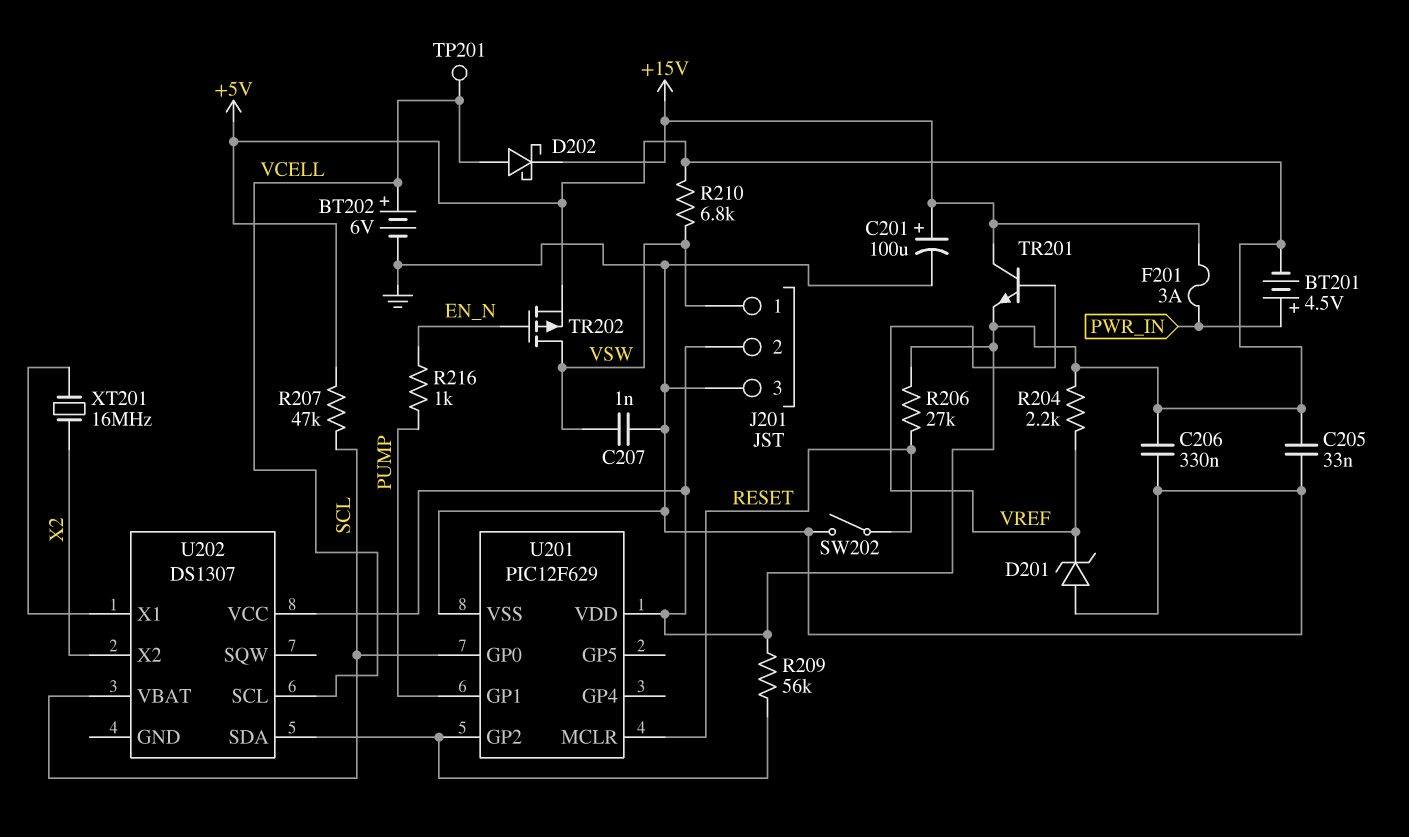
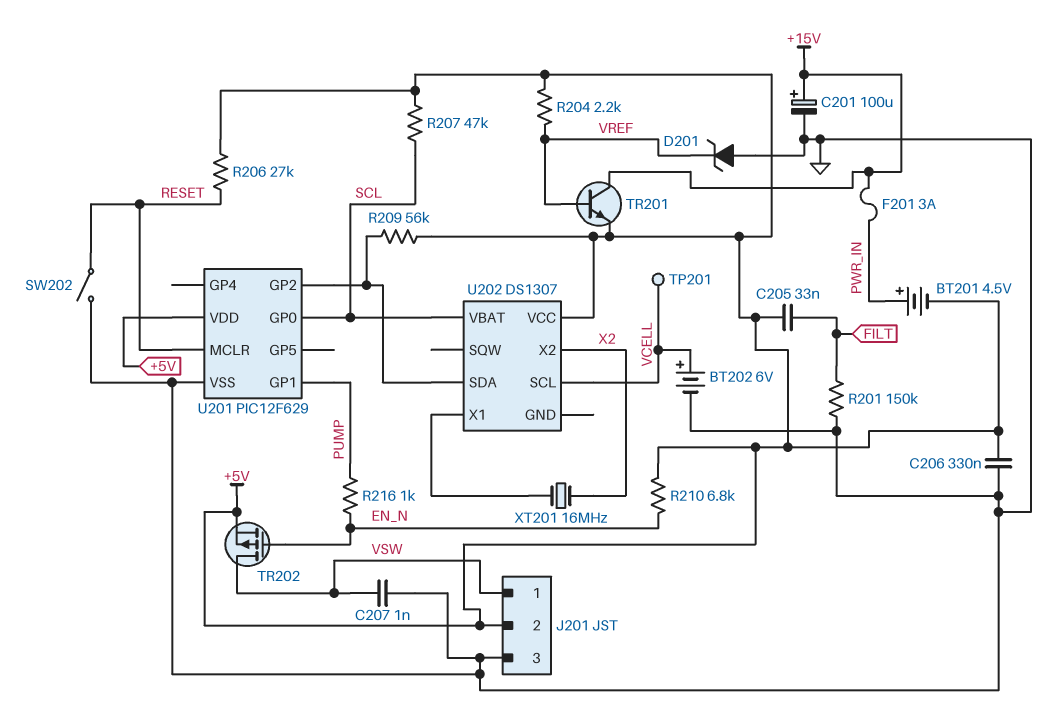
C205: 33nF (+5V, GND) -> 33nF (+5V, FILT)
D202: schottky (A VCELL, K +15V) -> none
R201: none -> 150k (FILT, GND)
R210: 6.8k (+5V, VSW) -> 6.8k (+5V, EN_N)

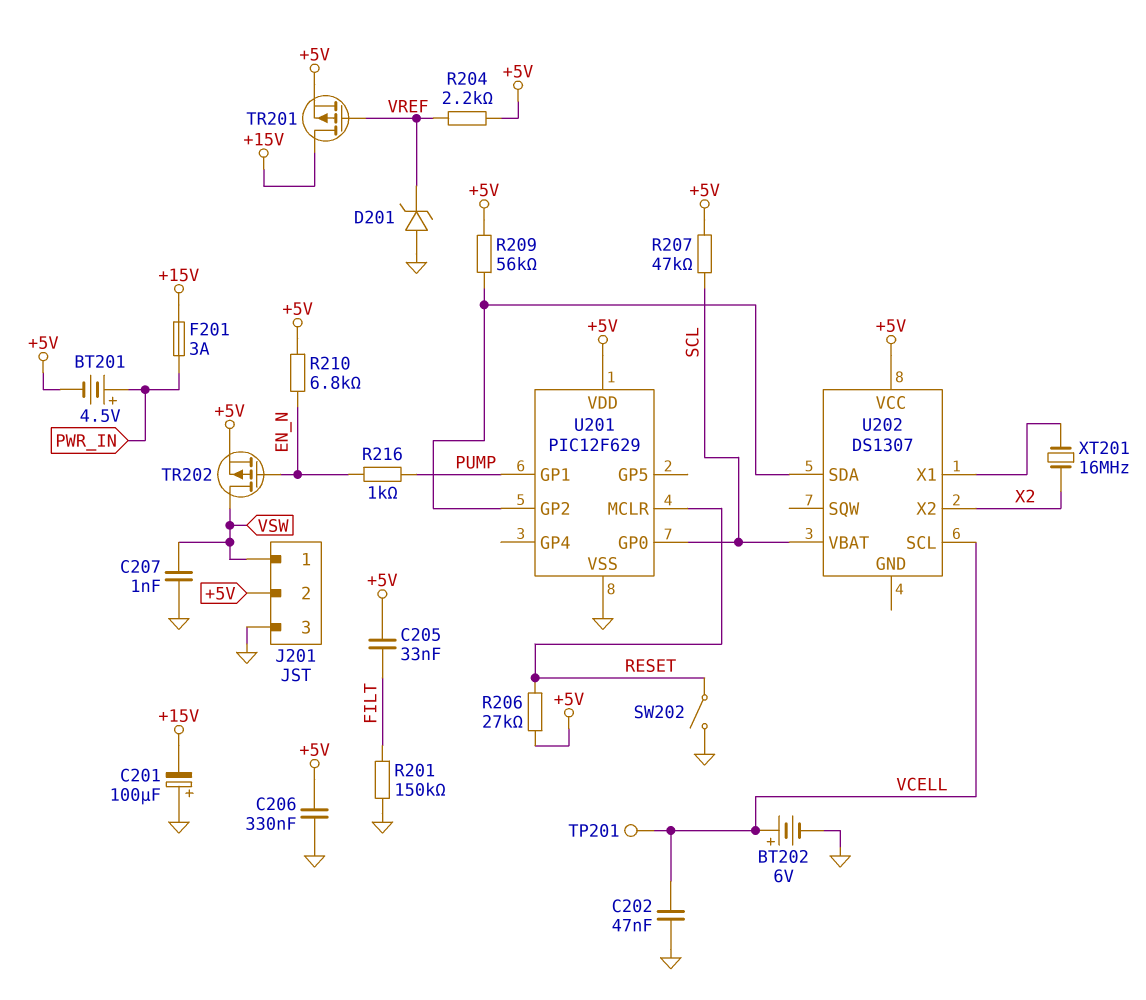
C201: 100uF (plus +15V, minus GND) -> 100uF (plus GND, minus +15V)
C202: none -> 47nF (GND, VCELL)
TR201: NPN (B VREF, C +15V, E +5V) -> PMOS (G VREF, D +15V, S +5V)

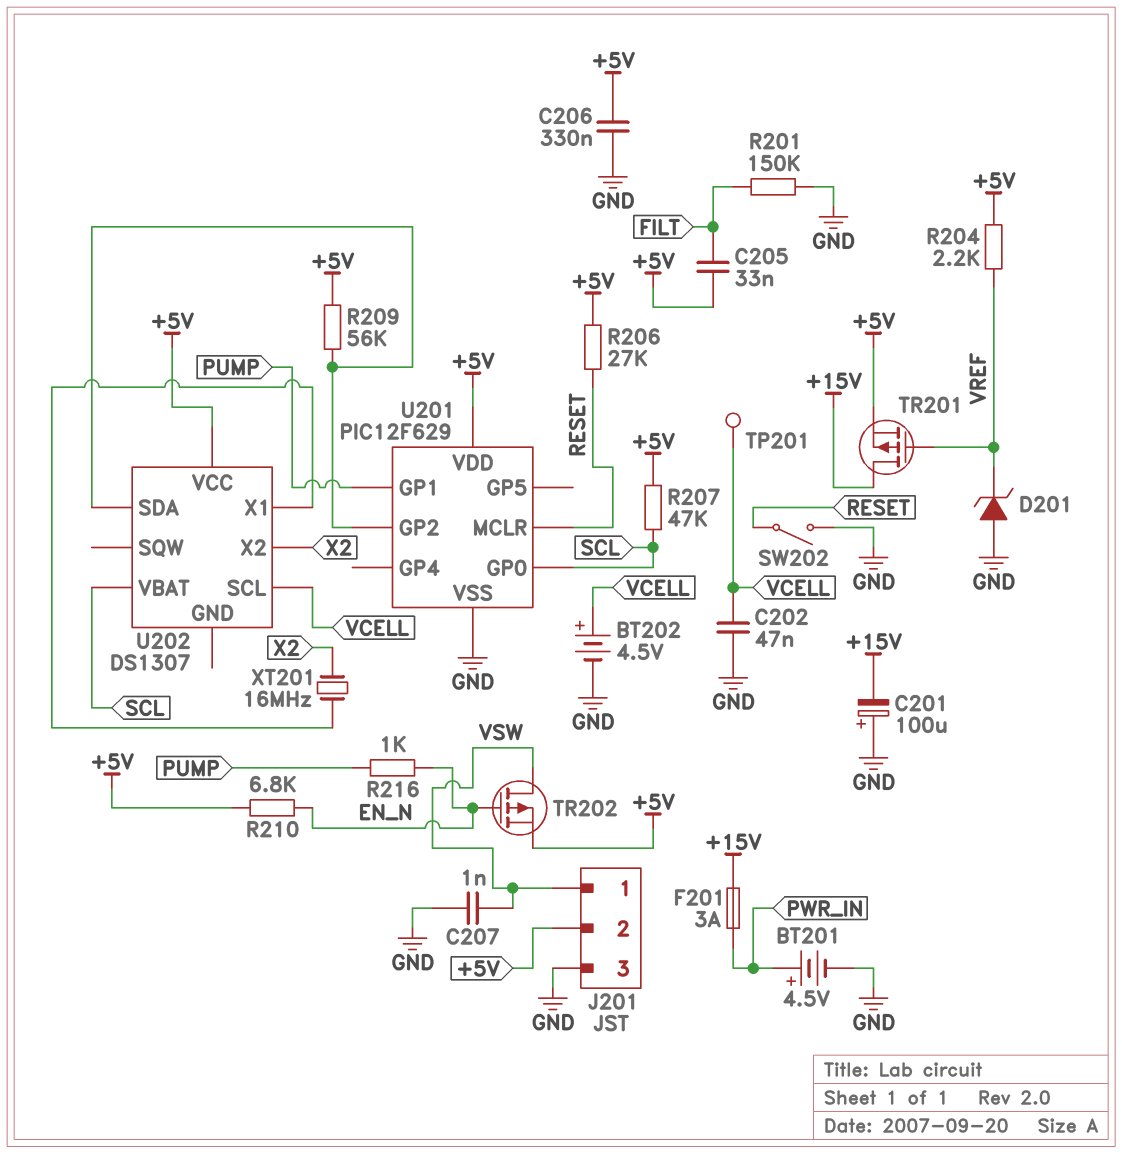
BT201: 4.5V (plus PWR_IN, minus +5V) -> 4.5V (plus PWR_IN, minus GND)
BT202: 6V (plus VCELL, minus GND) -> 4.5V (plus VCELL, minus GND)

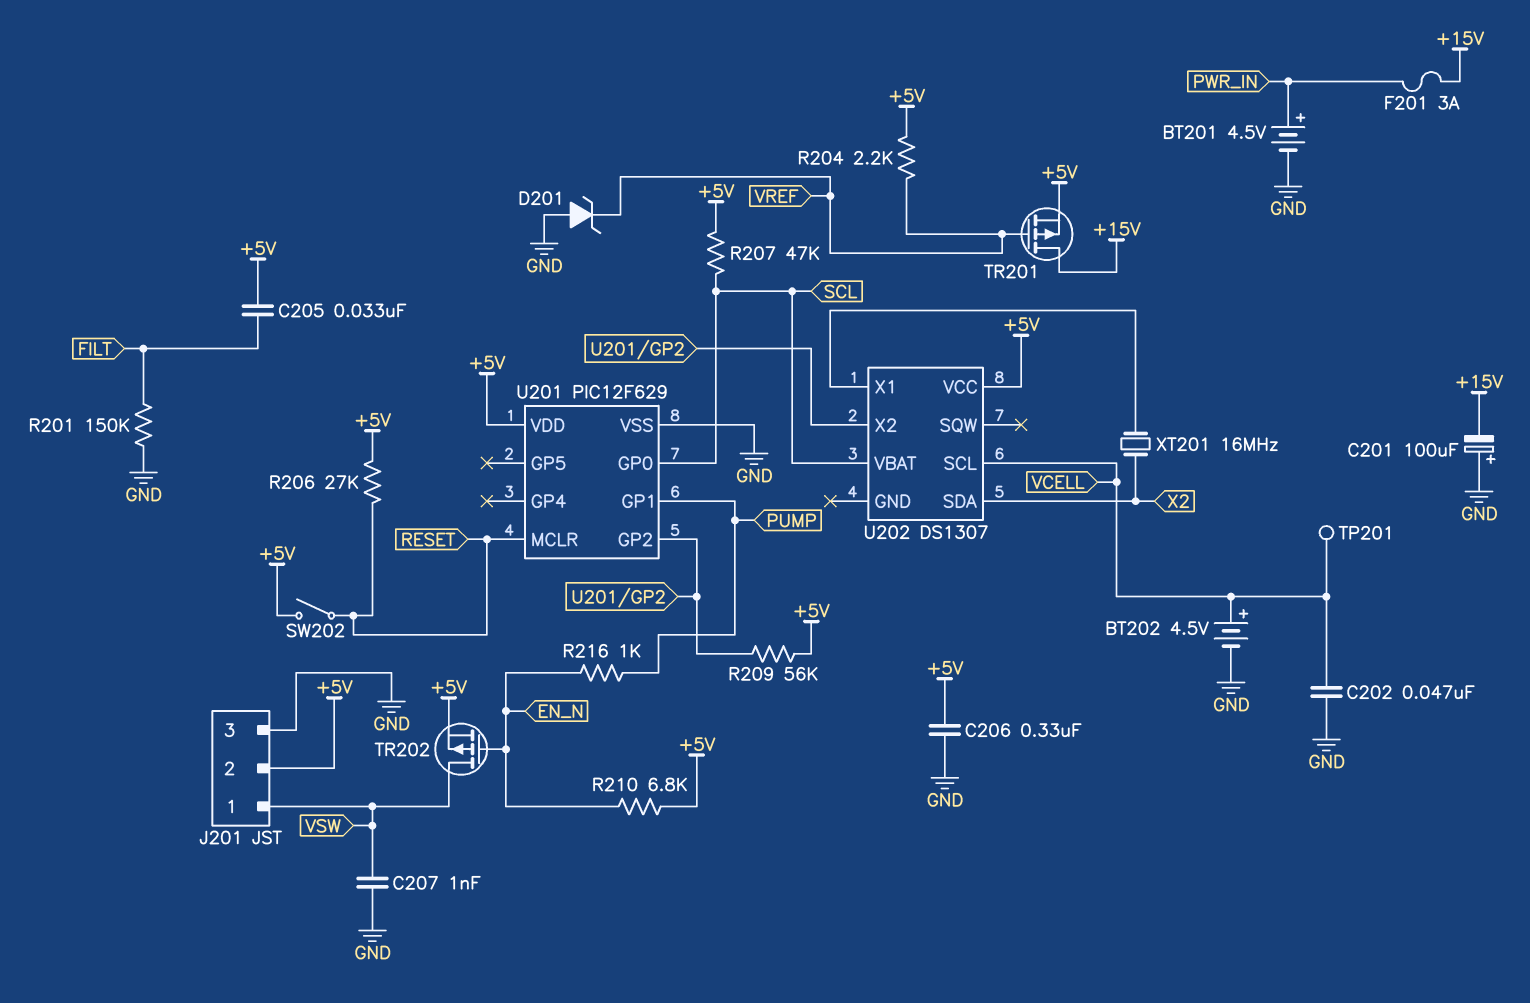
SW202: switch (GND, RESET) -> switch (+5V, RESET)
U202 pin SDA: U201/GP2 -> X2
U202 pin X2: X2 -> U201/GP2

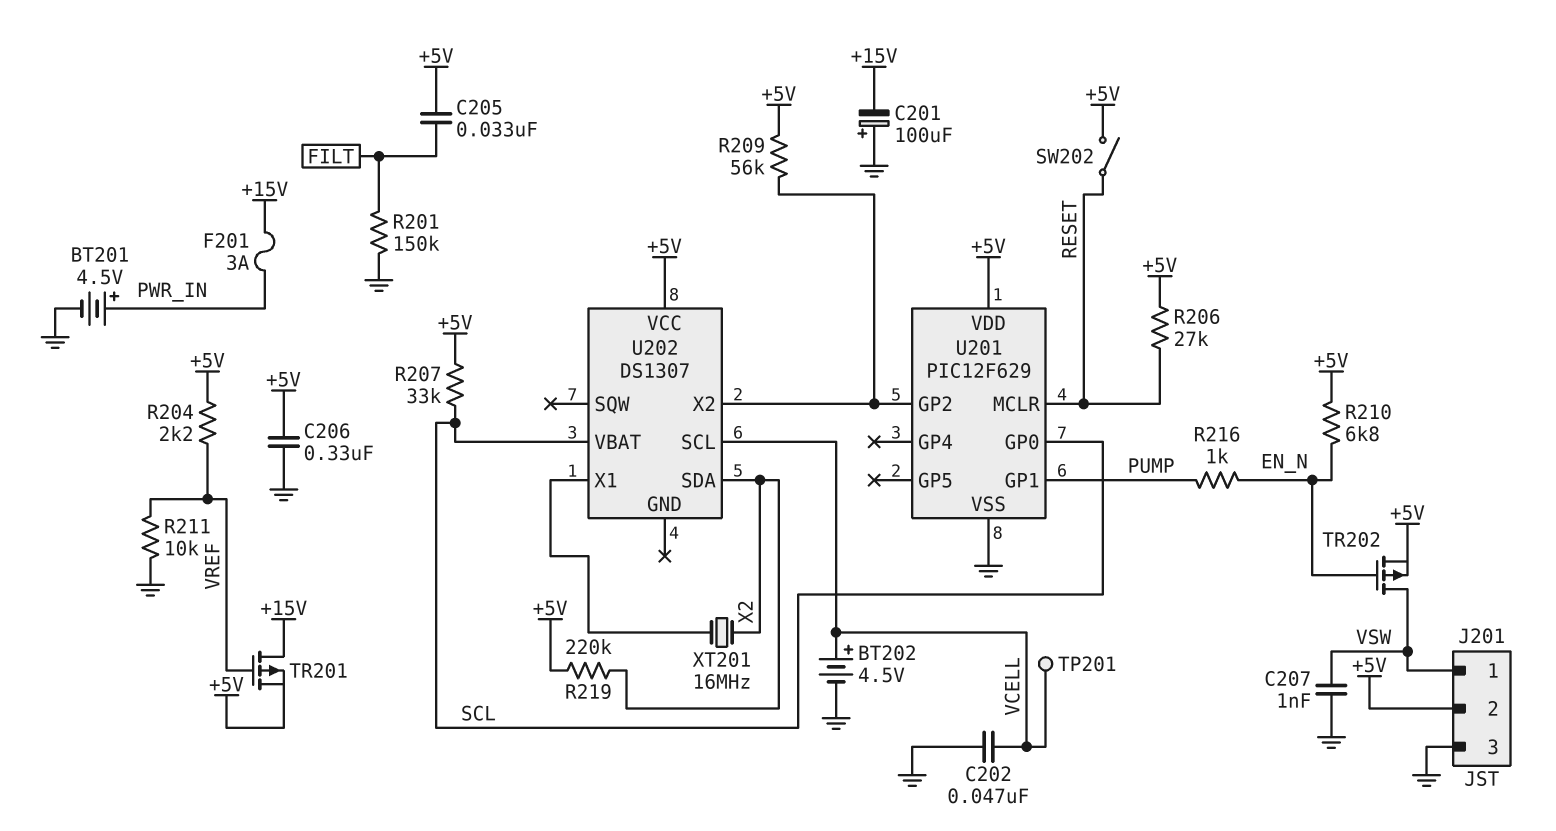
D201: zener (A GND, K VREF) -> none
R207: 47k (+5V, SCL) -> 33k (+5V, SCL)
R211: none -> 10k (GND, VREF)
R219: none -> 220k (+5V, X2)

